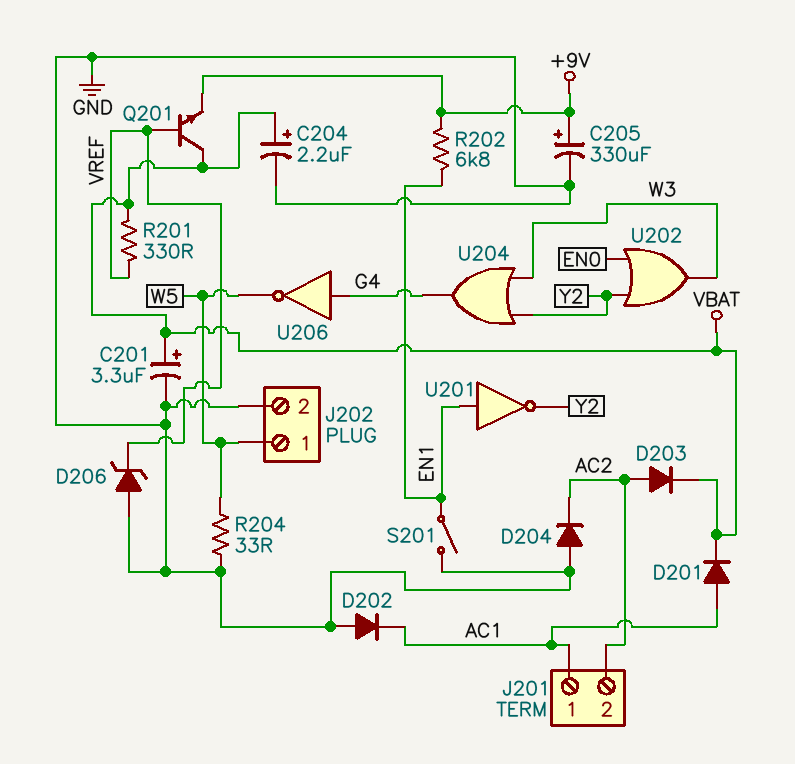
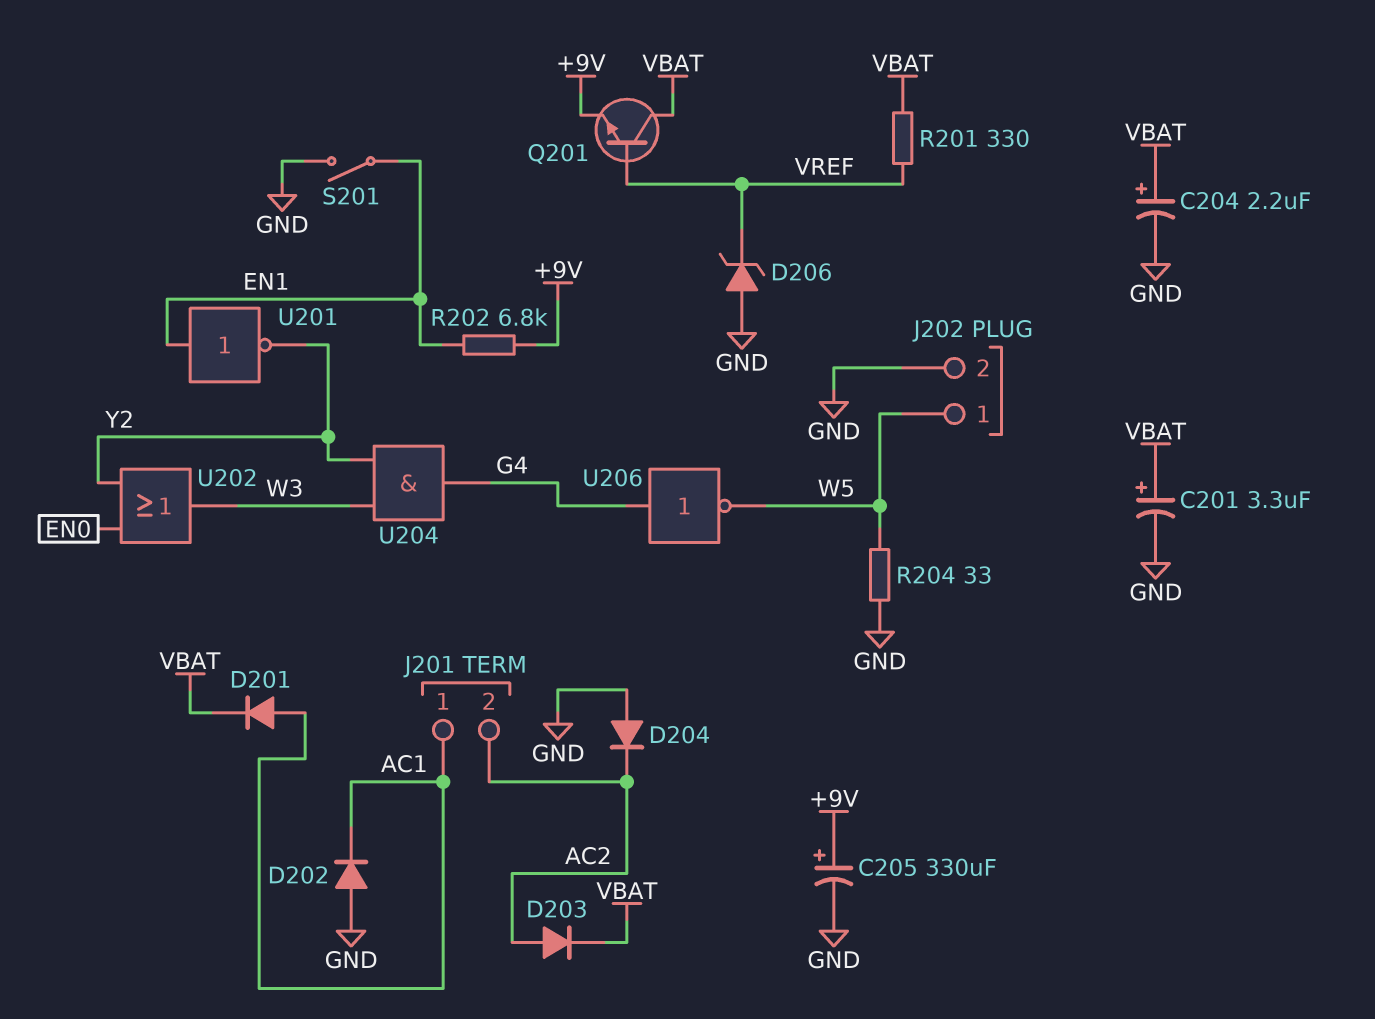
U204: OR (in W3, in Y2, out G4) -> AND (in W3, in Y2, out G4)

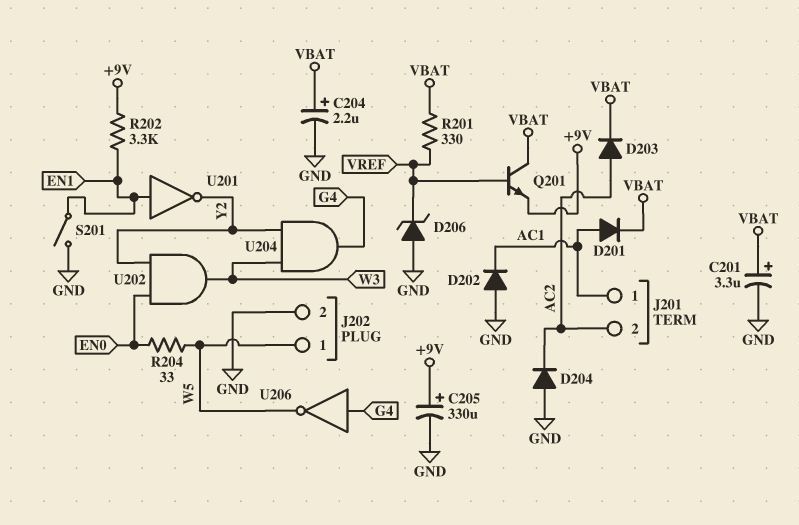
R202: 6.8k (+9V, EN1) -> 3.3k (+9V, EN1)
R204: 33 (GND, W5) -> 33 (EN0, W5)
U202: OR (in EN0, in Y2, out W3) -> AND (in EN0, in Y2, out W3)

